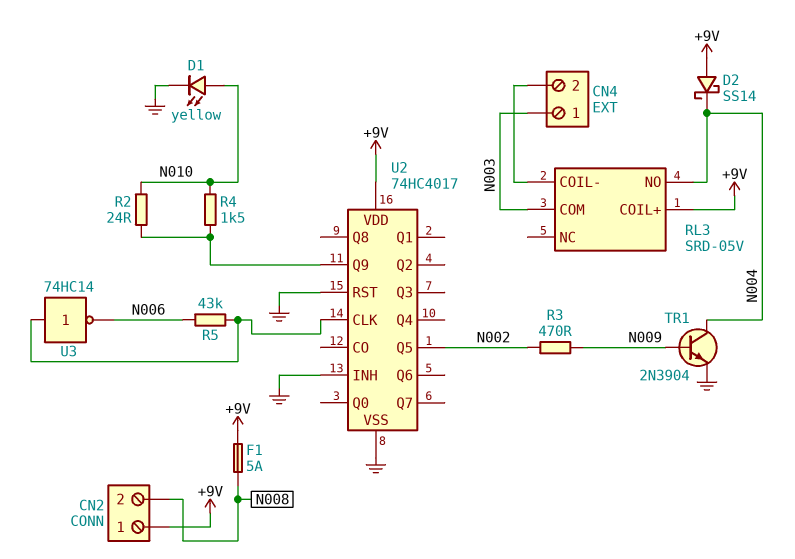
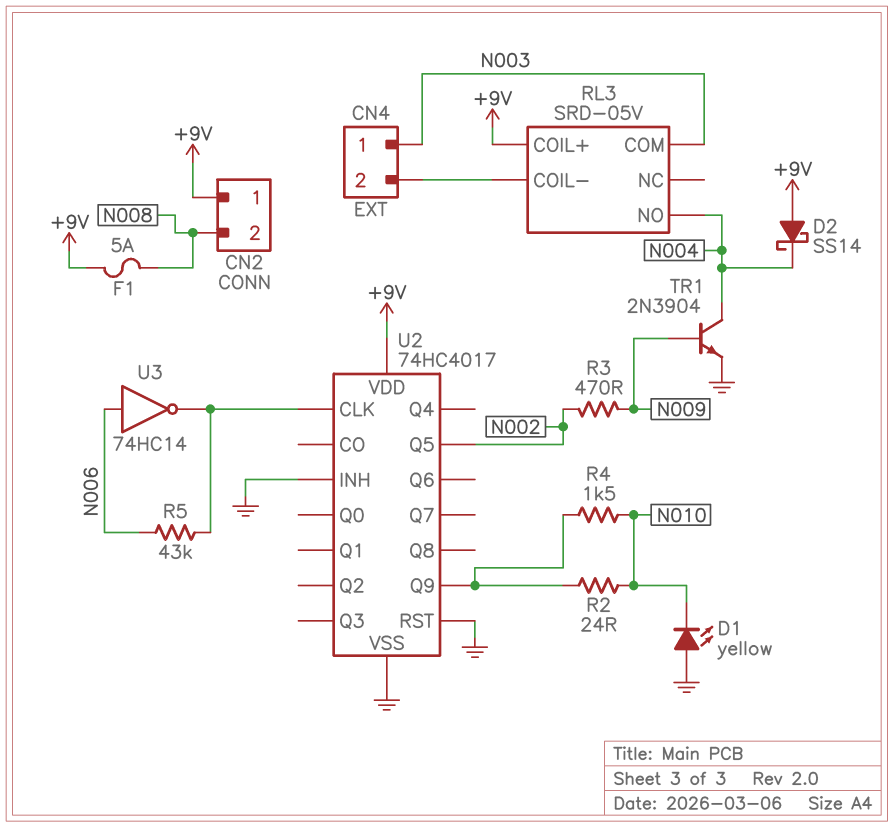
D1: LED yellow (A N010, K GND) -> LED yellow (A GND, K N010)
U3: NOT 74HC14 (in U2/CLK, out N006) -> NOT 74HC14 (in N006, out U2/CLK)

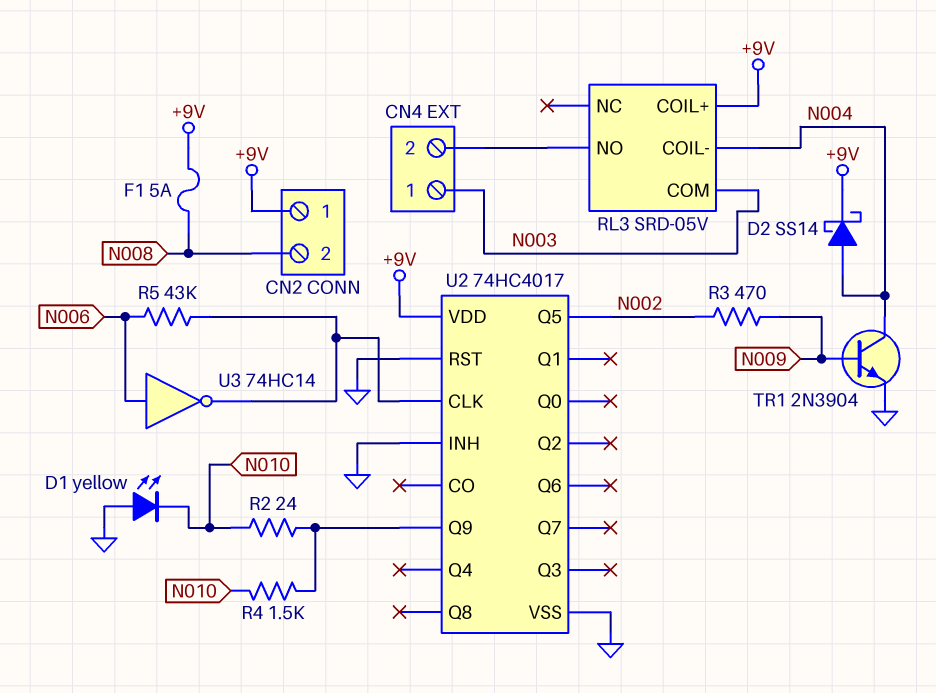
D2: schottky SS14 (A +9V, K N004) -> schottky SS14 (A N004, K +9V)
RL3 pin COIL-: CN4/2 -> N004
RL3 pin NO: N004 -> CN4/2

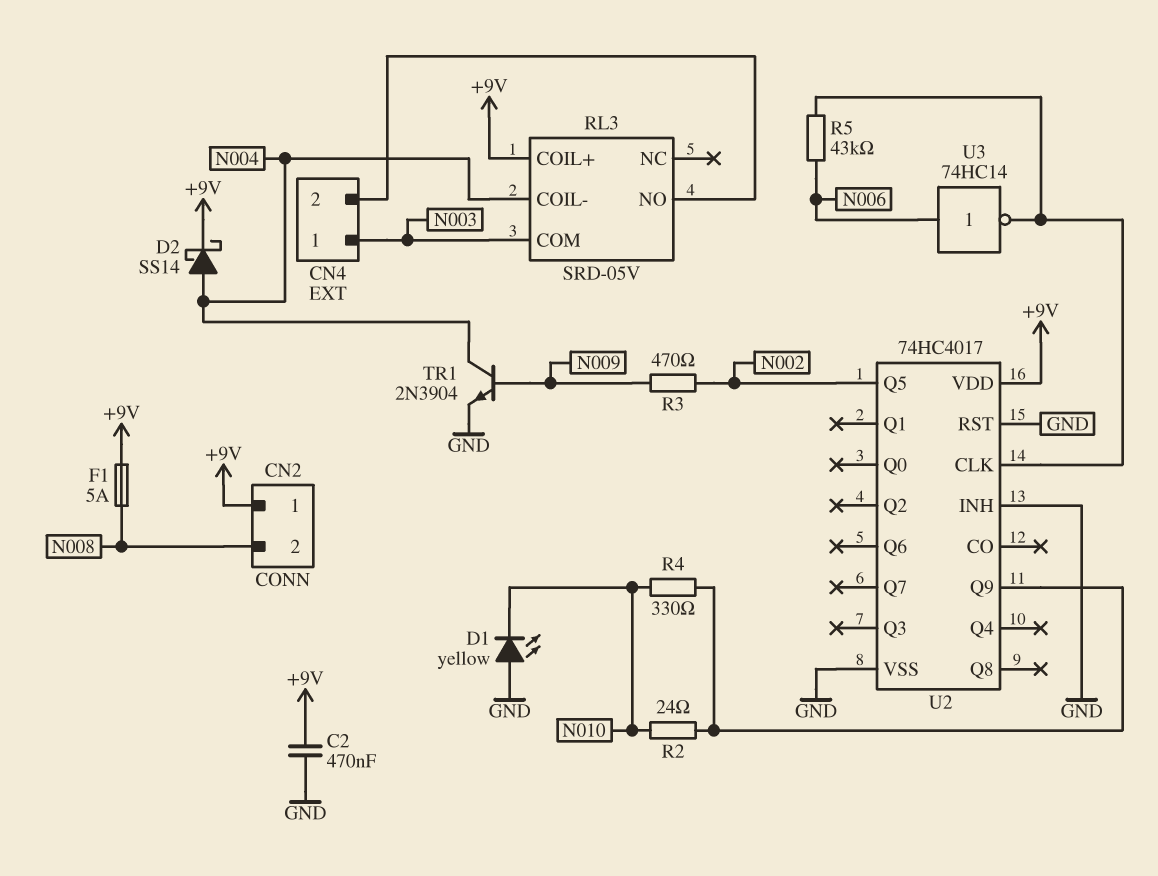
C2: none -> 470nF (+9V, GND)
R4: 1.5k (N010, U2/Q9) -> 330 (N010, U2/Q9)

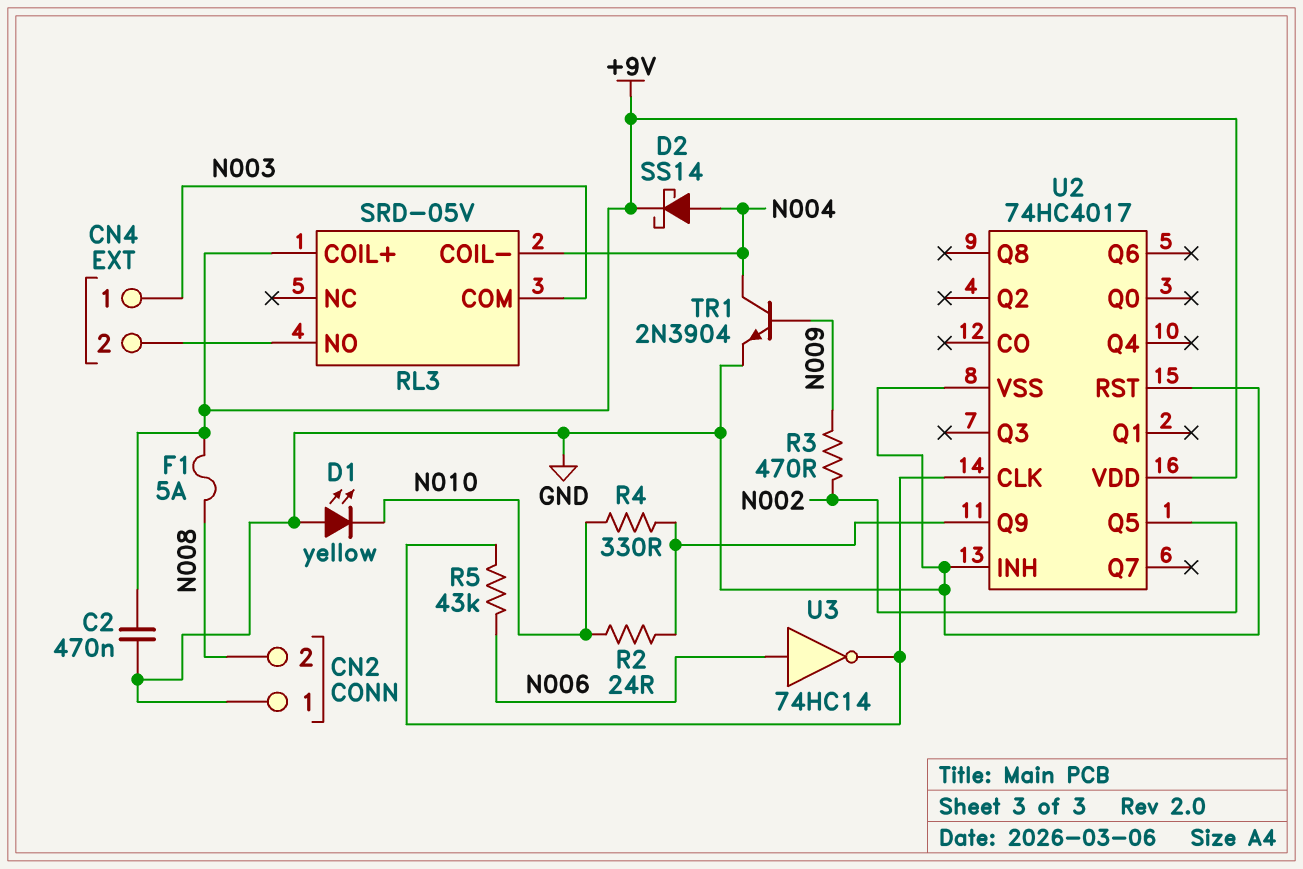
CN2 pin 1: +9V -> GND

